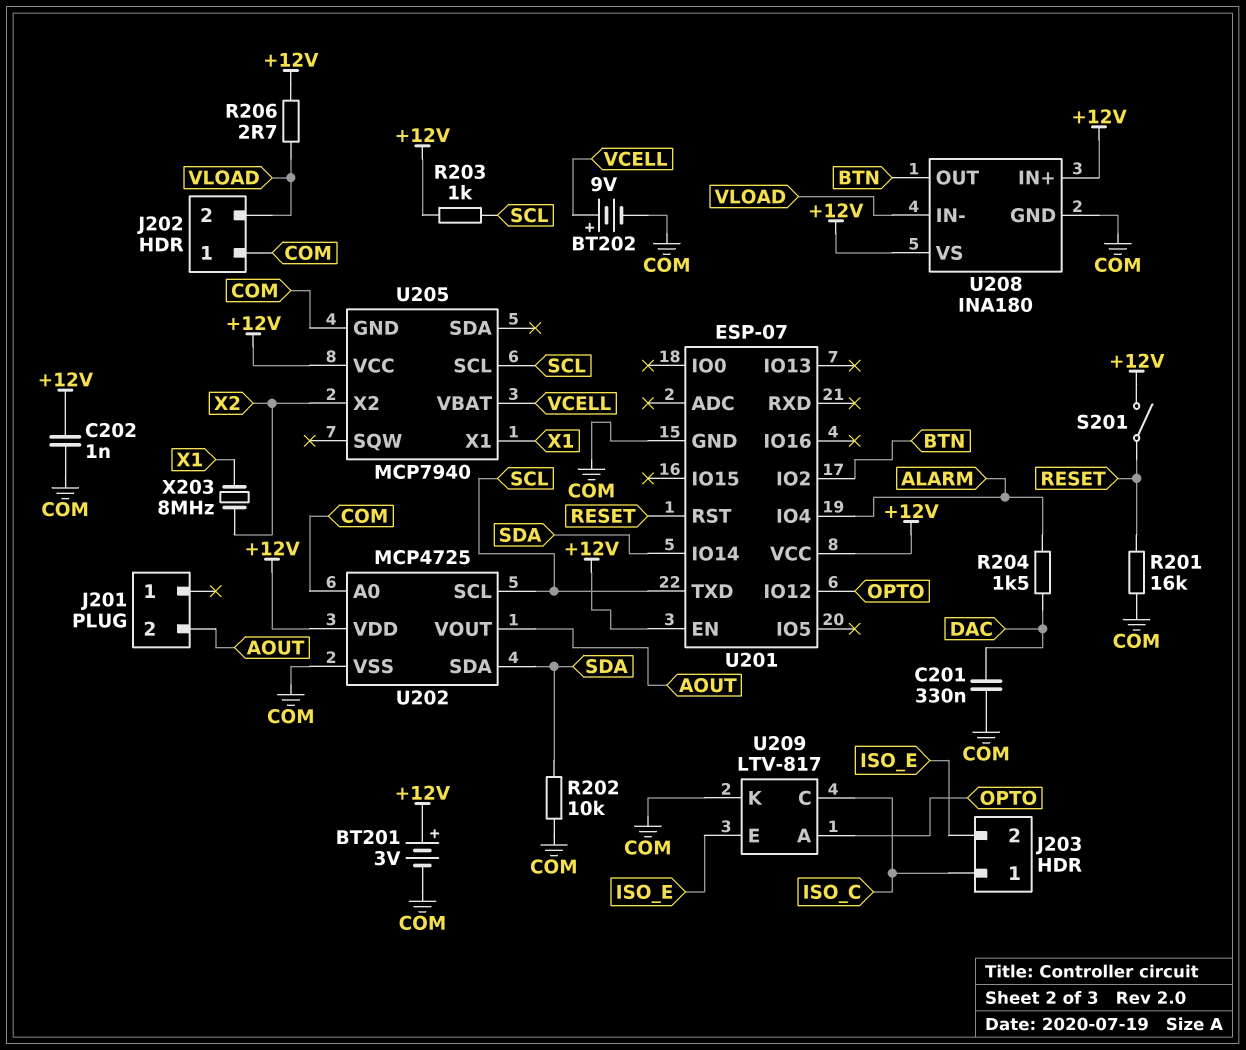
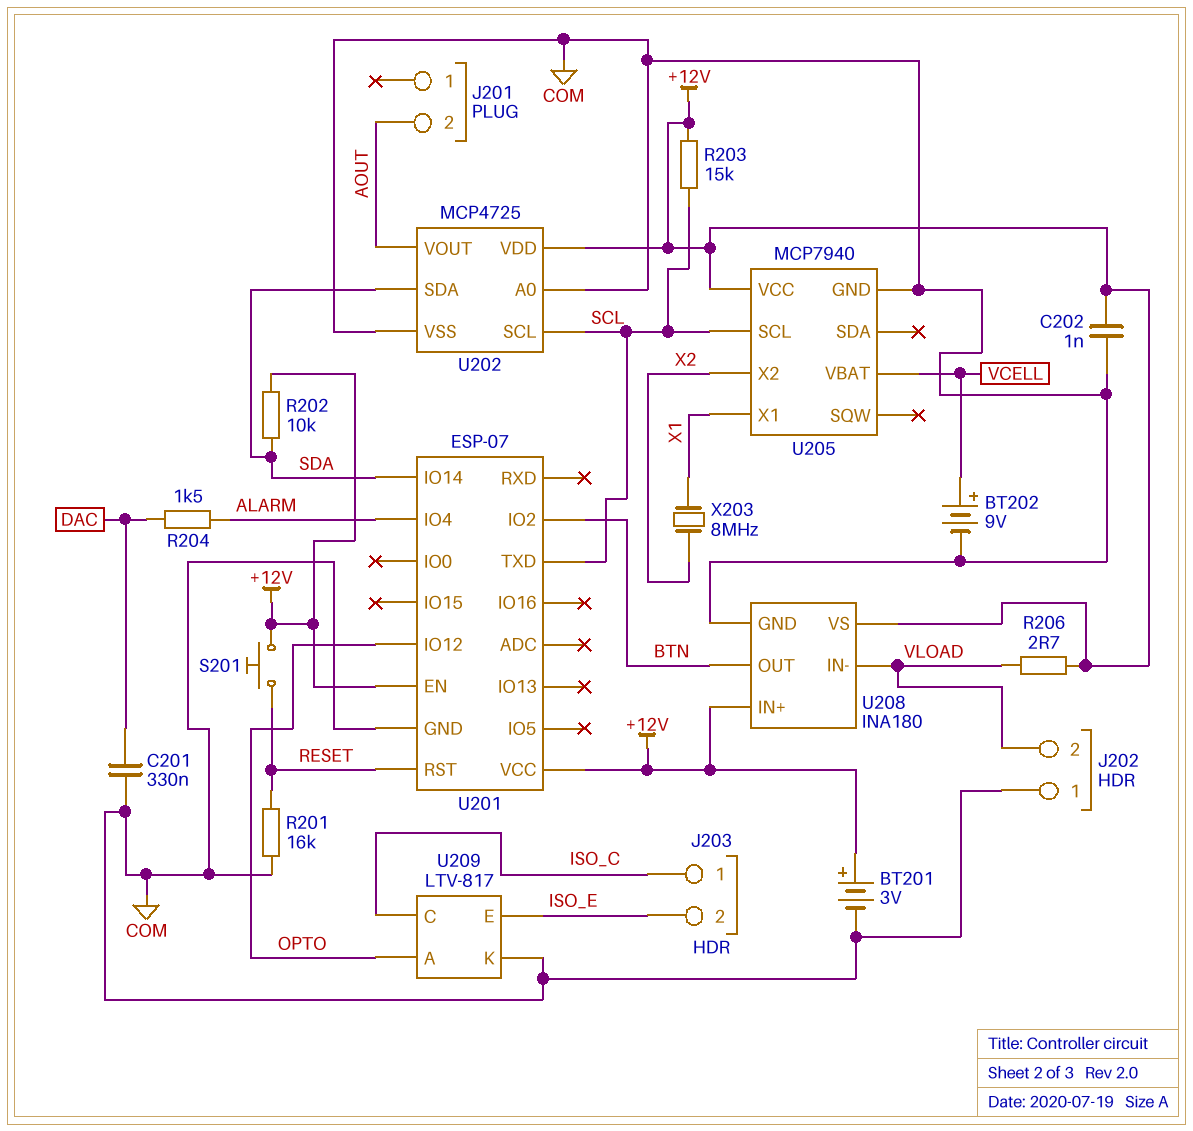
R202: 10k (COM, SDA) -> 10k (+12V, SDA)
R203: 1k (+12V, SCL) -> 15k (+12V, SCL)
S201: switch (+12V, RESET) -> button (+12V, RESET)

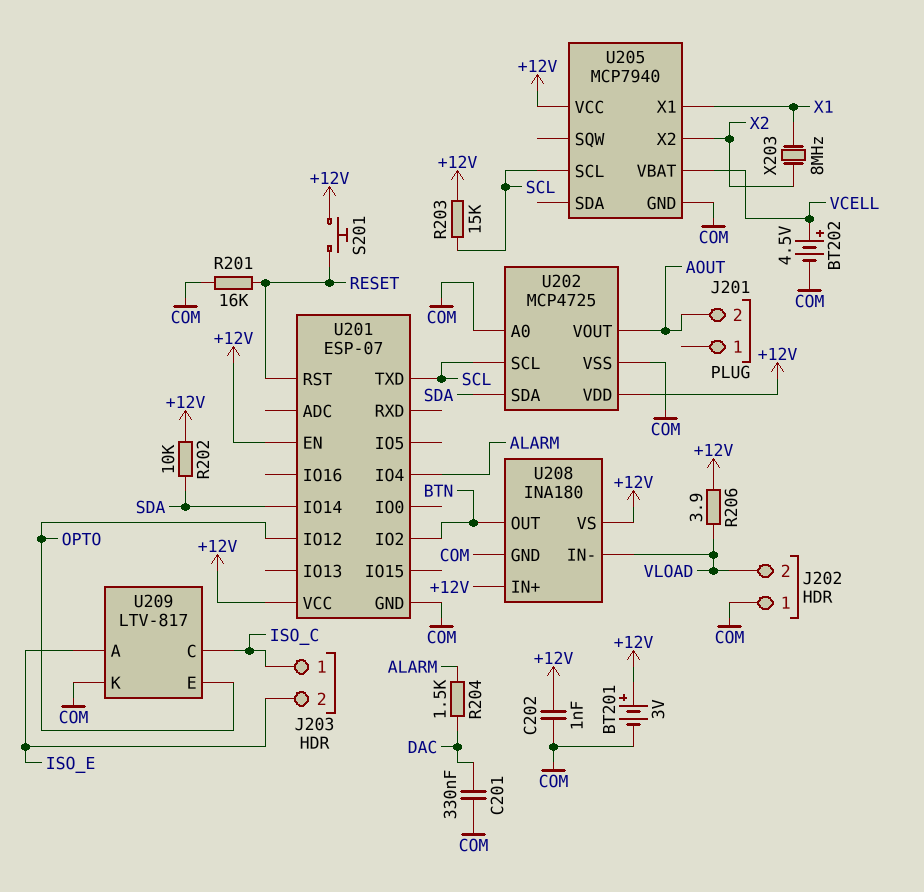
BT202: 9V (plus VCELL, minus COM) -> 4.5V (plus VCELL, minus COM)
R206: 2.7 (+12V, VLOAD) -> 3.9 (+12V, VLOAD)
U209 pin A: OPTO -> ISO_E
U209 pin E: ISO_E -> OPTO

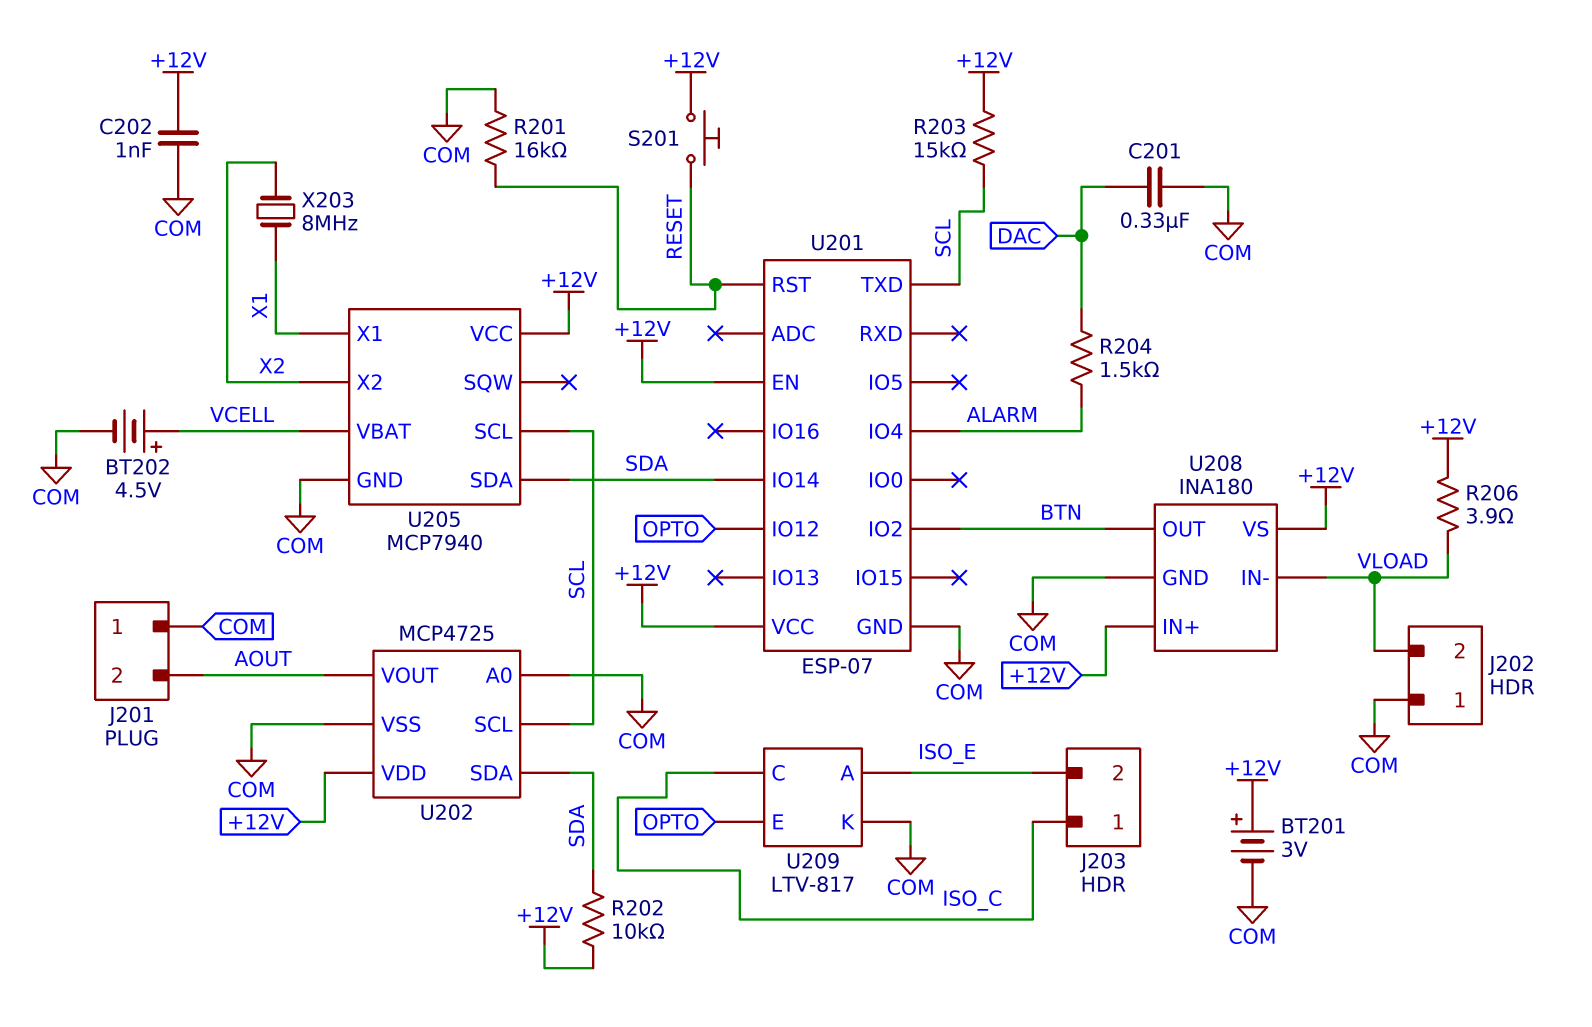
J201 pin 1: none -> COM
U205 pin SDA: none -> SDA

